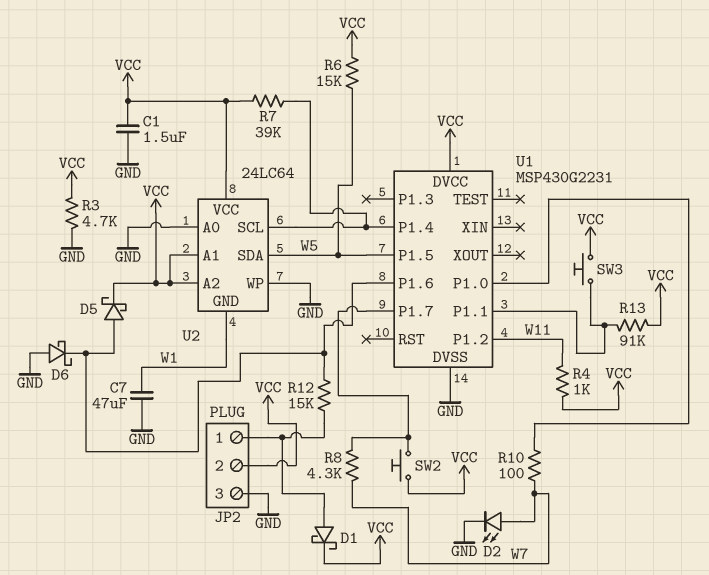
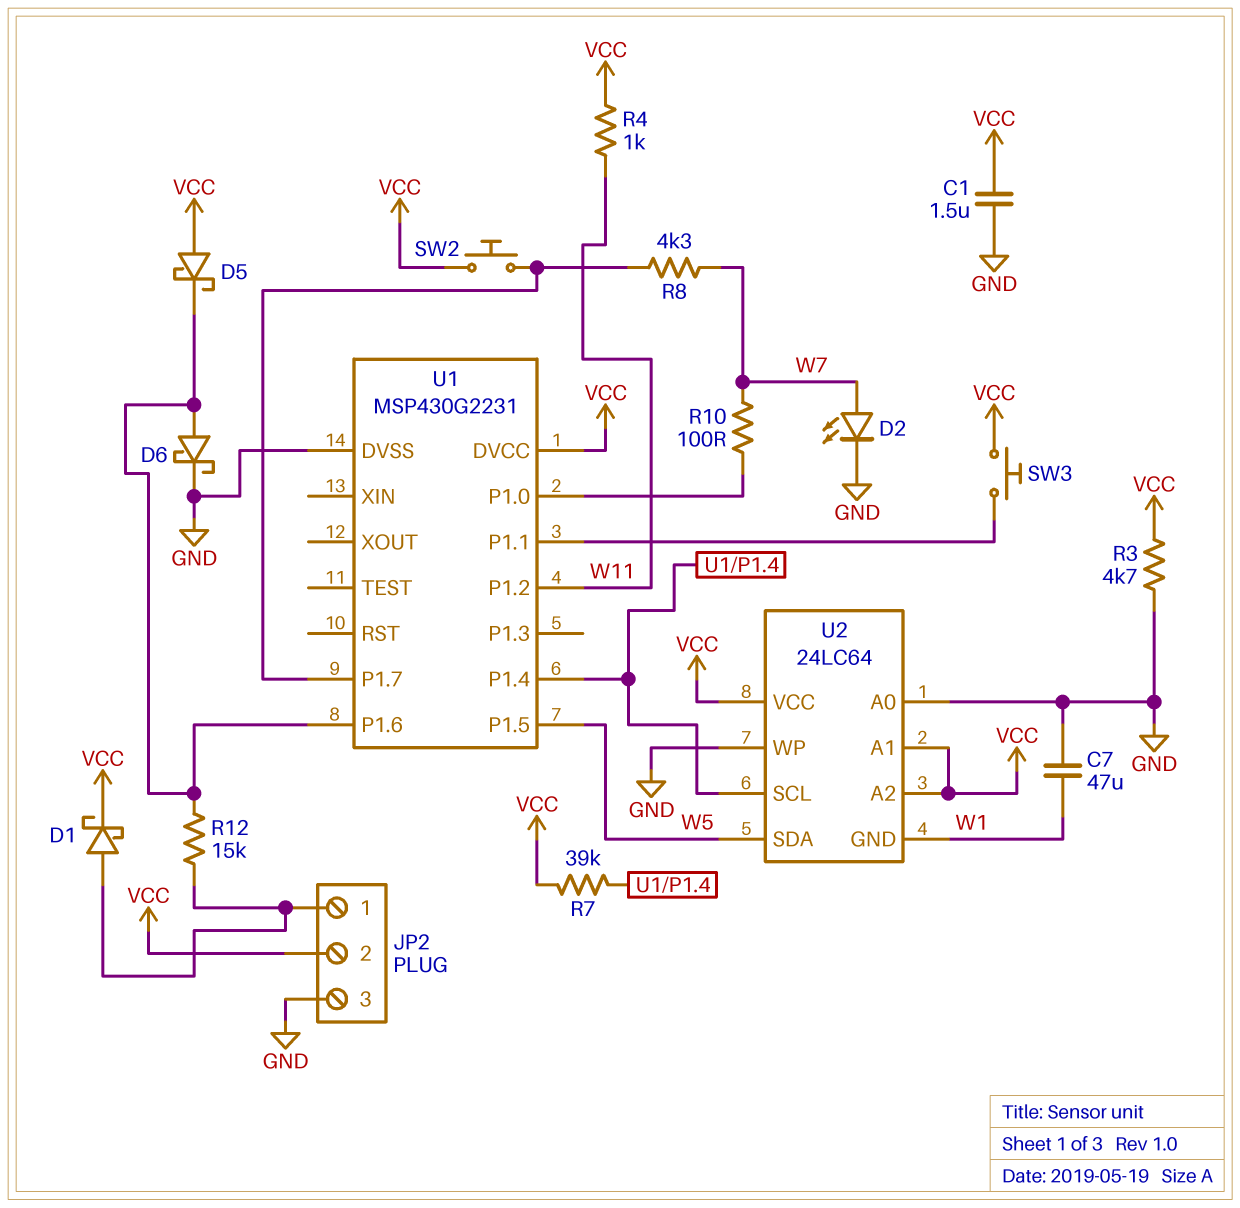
D5: schottky (A U1/P1.6, K VCC) -> schottky (A VCC, K U1/P1.6)
D6: schottky (A GND, K U1/P1.6) -> schottky (A U1/P1.6, K GND)
R6: 15k (VCC, W5) -> none
R13: 91k (U1/P1.1, VCC) -> none

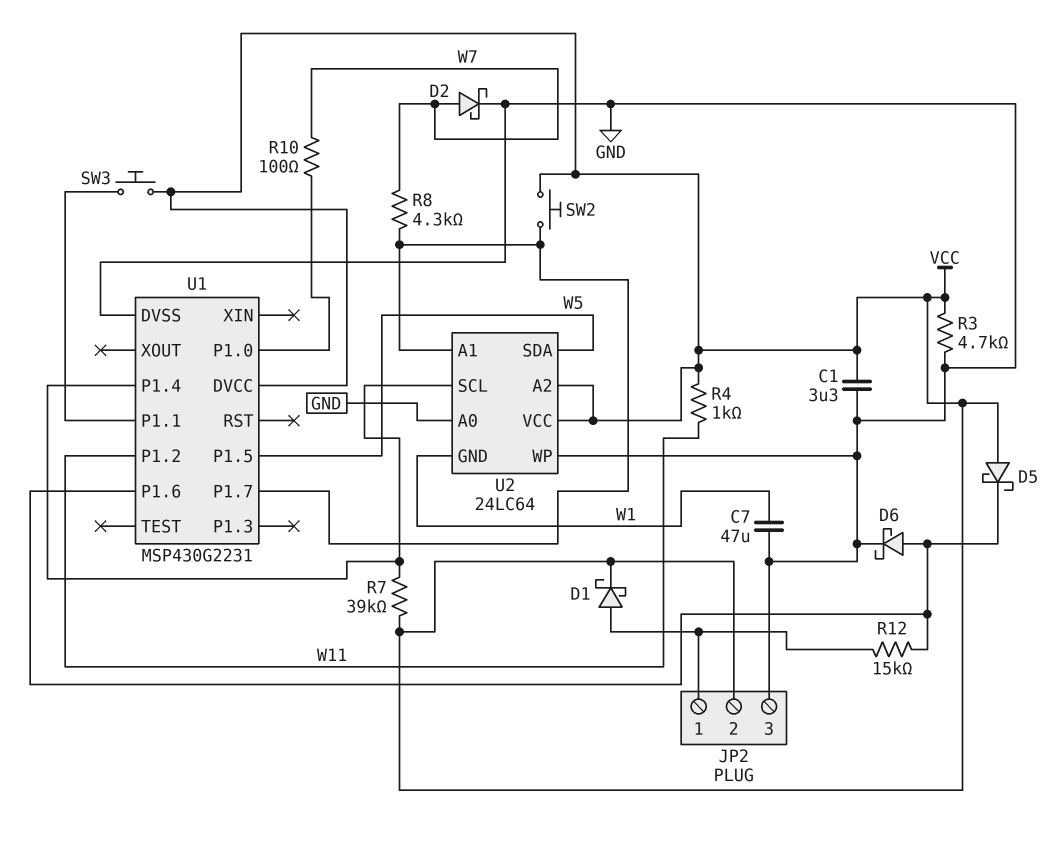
C1: 1.5uF (GND, VCC) -> 3.3uF (GND, VCC)
D2: LED (A W7, K GND) -> schottky (A W7, K GND)
U2 pin A1: VCC -> U1/P1.7

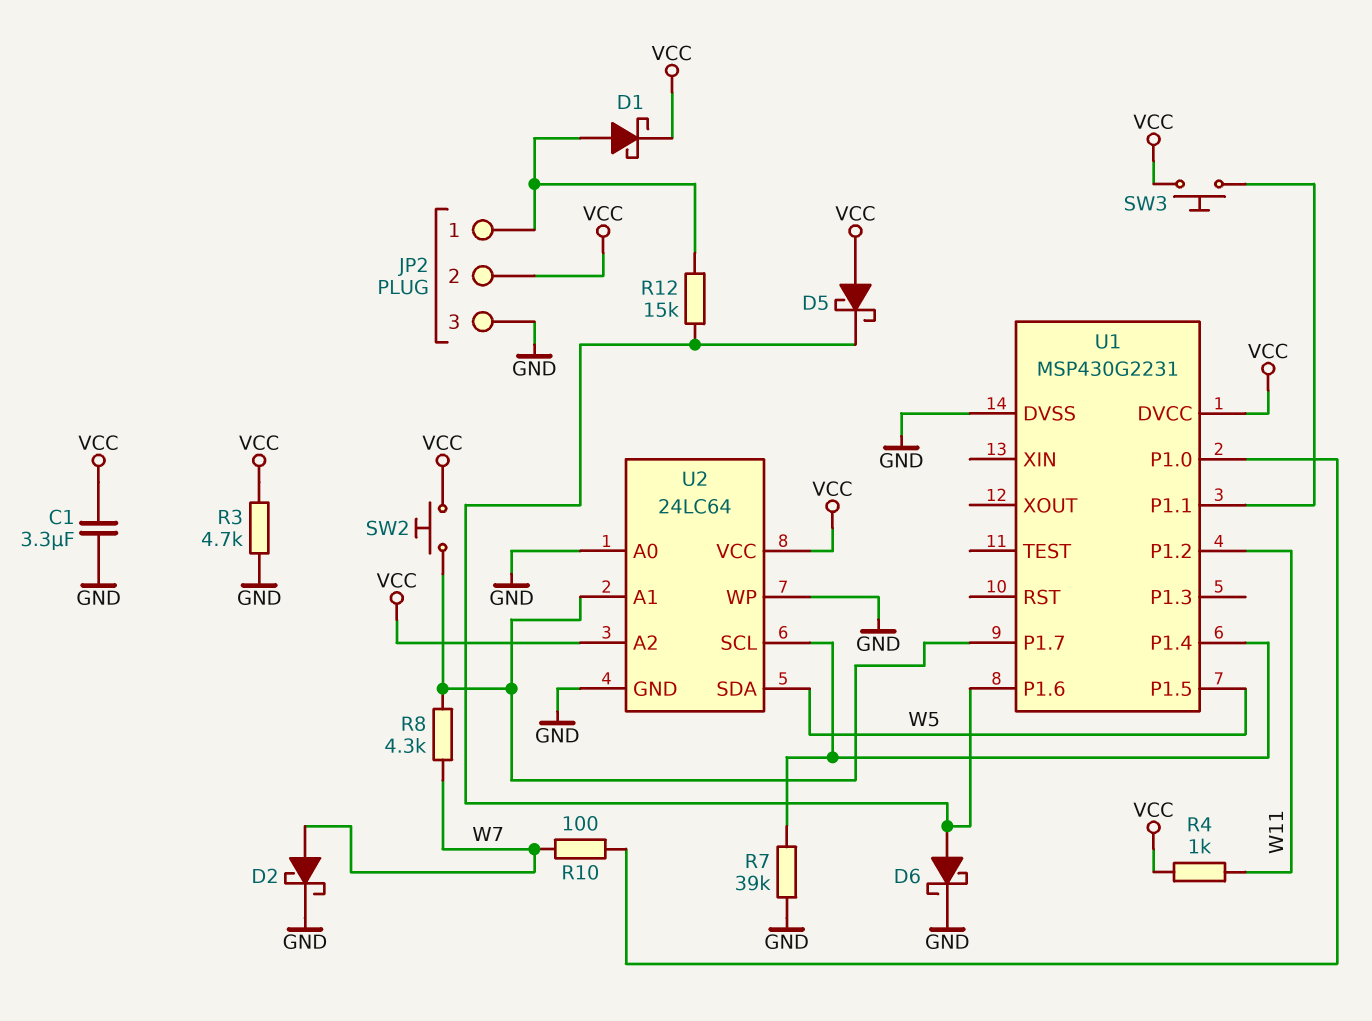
C7: 47uF (GND, W1) -> none
R7: 39k (U1/P1.4, VCC) -> 39k (GND, U1/P1.4)
U2 pin GND: W1 -> GND

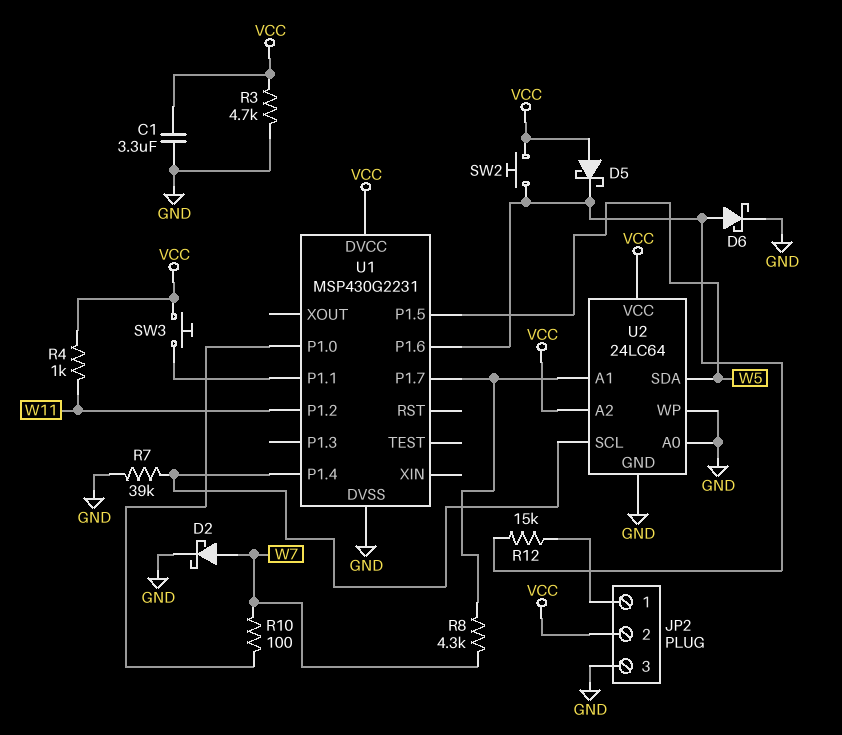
D1: schottky (A JP2/1, K VCC) -> none
SW2: button (U1/P1.7, VCC) -> button (U1/P1.6, VCC)

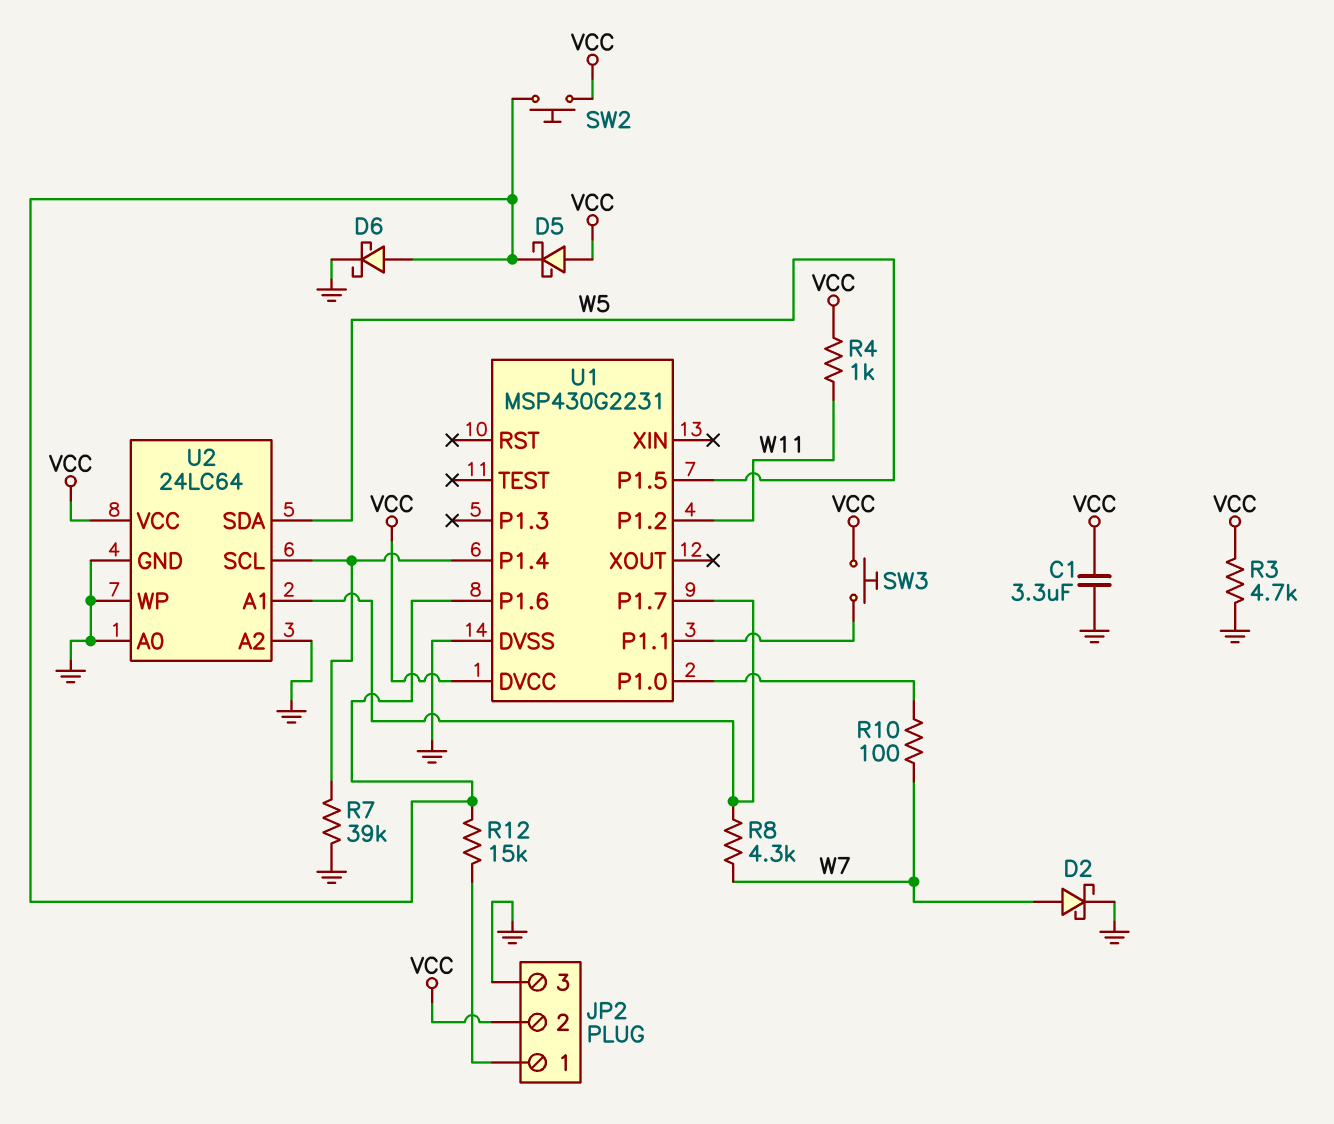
U2 pin A2: VCC -> GND

